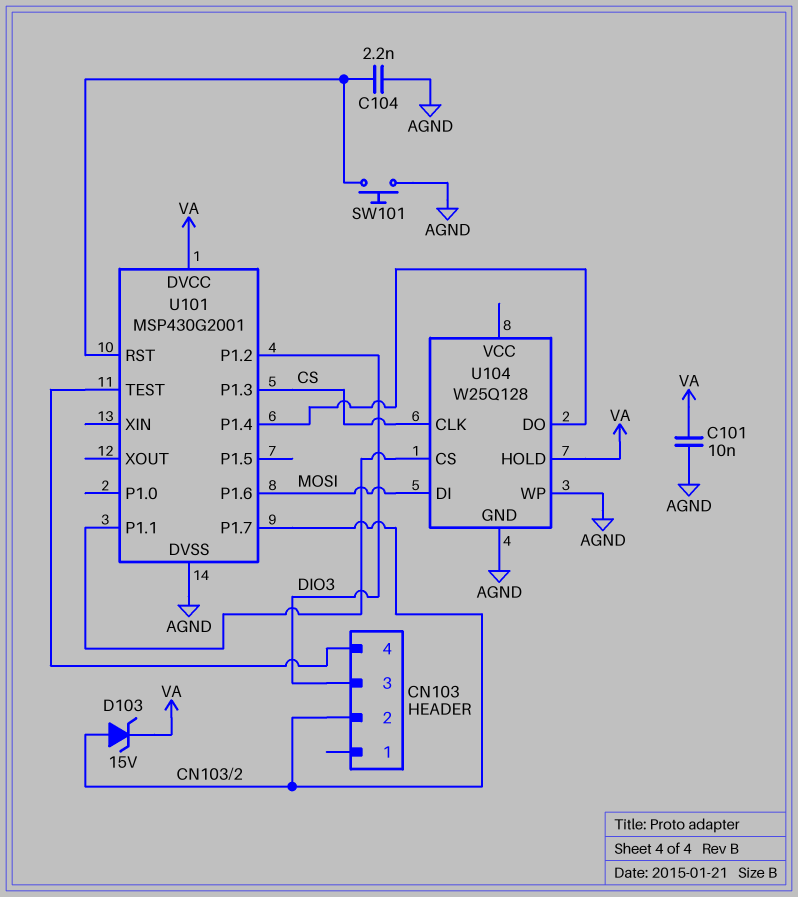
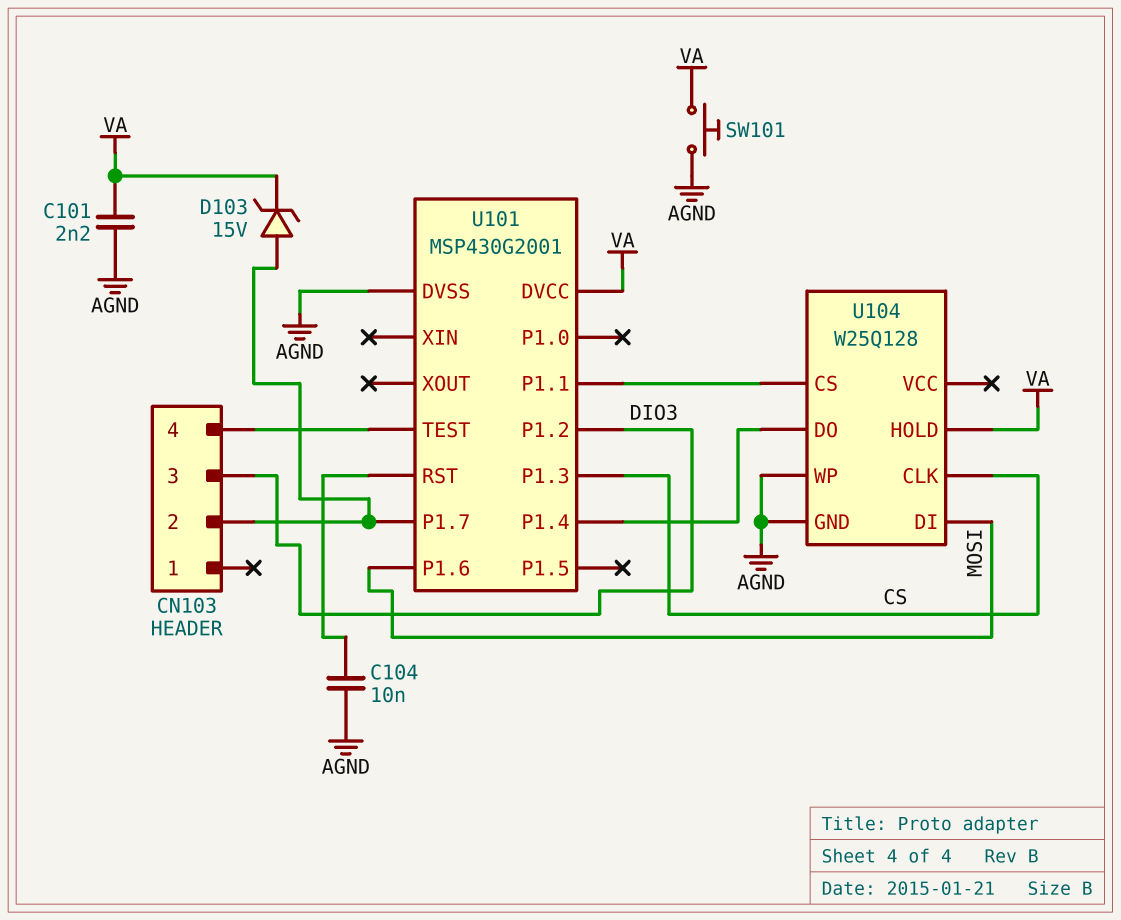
C101: 10nF (AGND, VA) -> 2.2nF (AGND, VA)
C104: 2.2nF (AGND, U101/RST) -> 10nF (AGND, U101/RST)
SW101: button (AGND, U101/RST) -> button (AGND, VA)

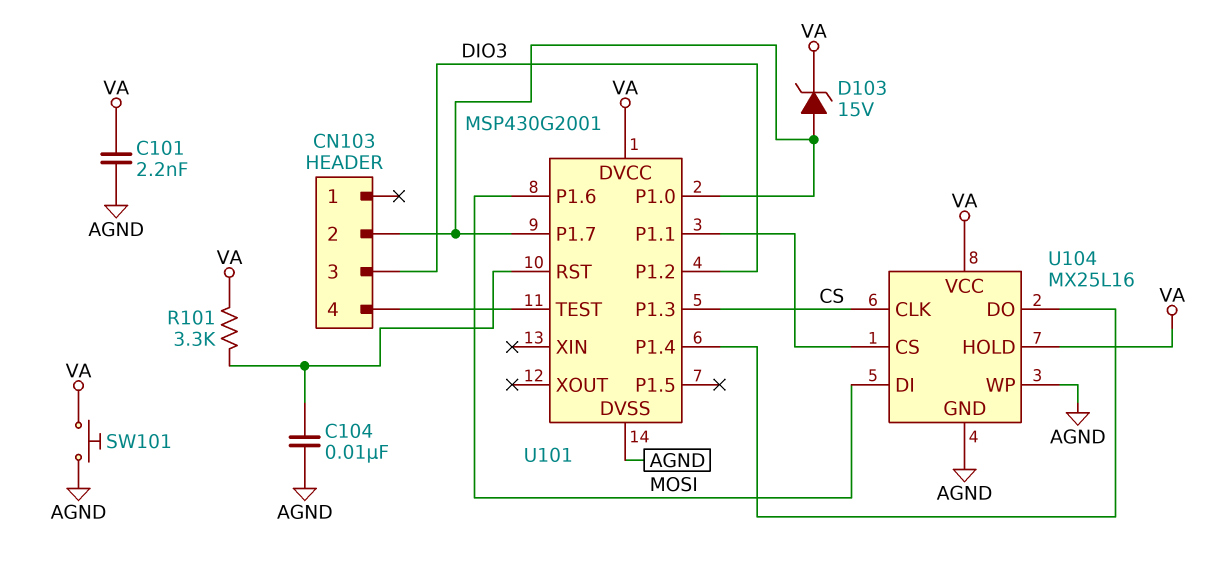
R101: none -> 3.3k (U101/RST, VA)
U101 pin P1.0: none -> CN103/2
U104: W25Q128 -> MX25L16
U104 pin VCC: none -> VA

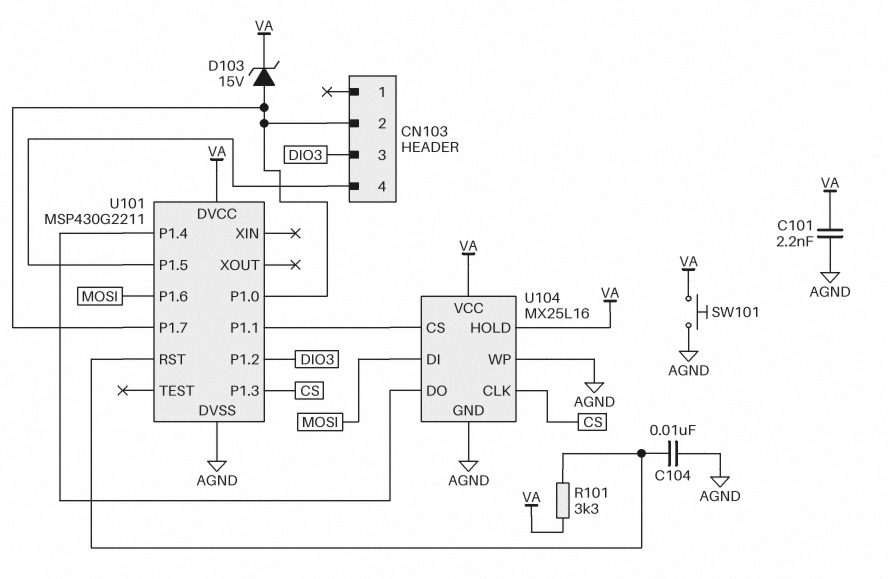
U101: MSP430G2001 -> MSP430G2211
U101 pin P1.5: none -> CN103/4
U101 pin TEST: CN103/4 -> none

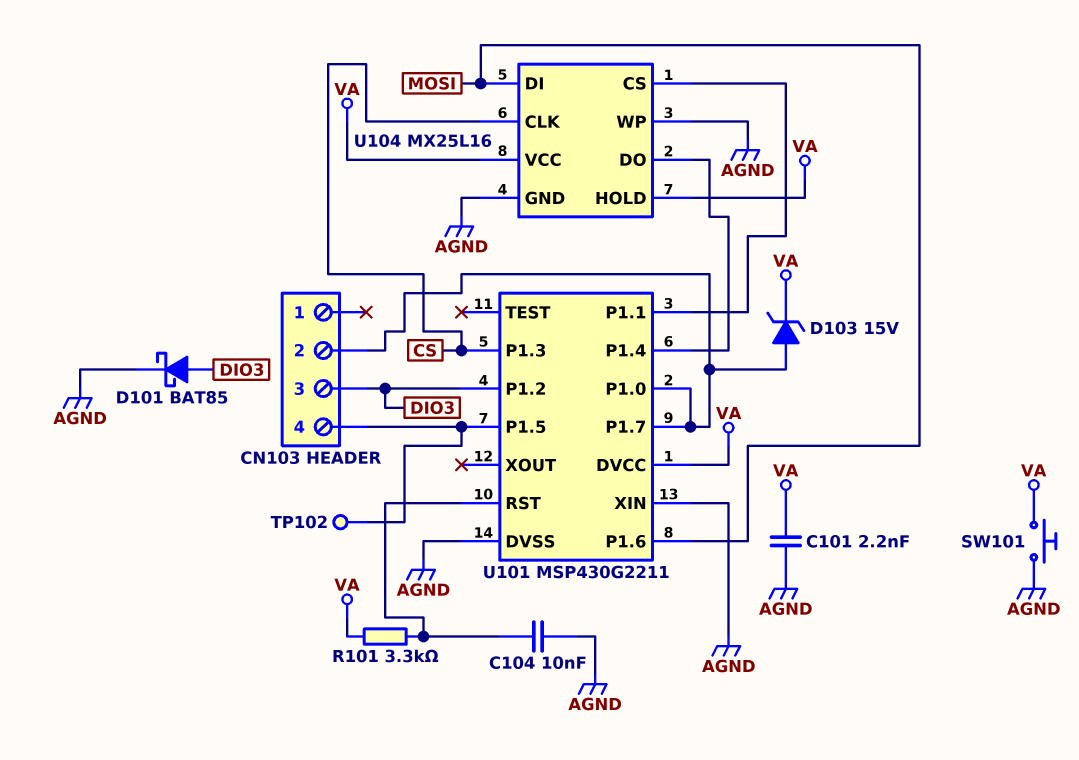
D101: none -> schottky BAT85 (A DIO3, K AGND)
TP102: none -> test point (CN103/4)
U101 pin XIN: none -> AGND

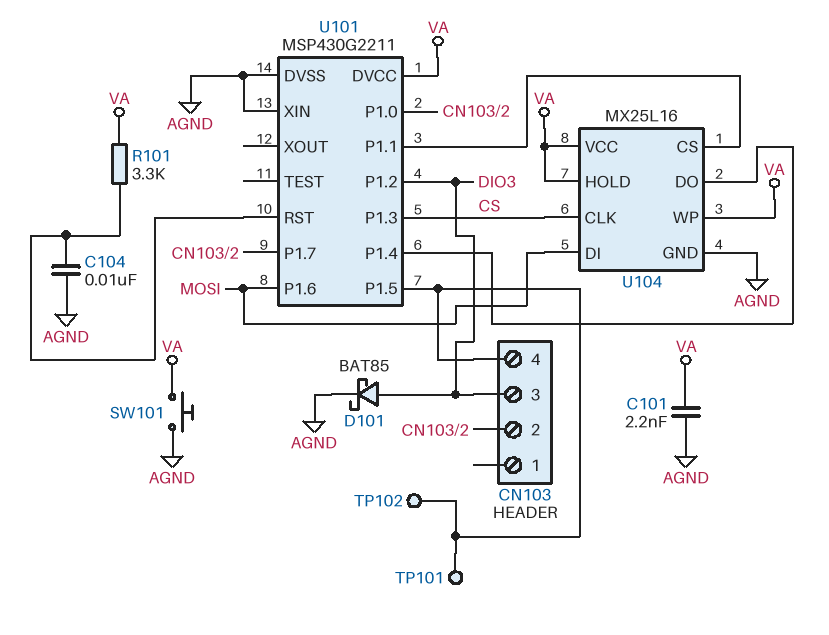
D103: zener 15V (A CN103/2, K VA) -> none
TP101: none -> test point (CN103/4)
U104 pin WP: AGND -> VA

